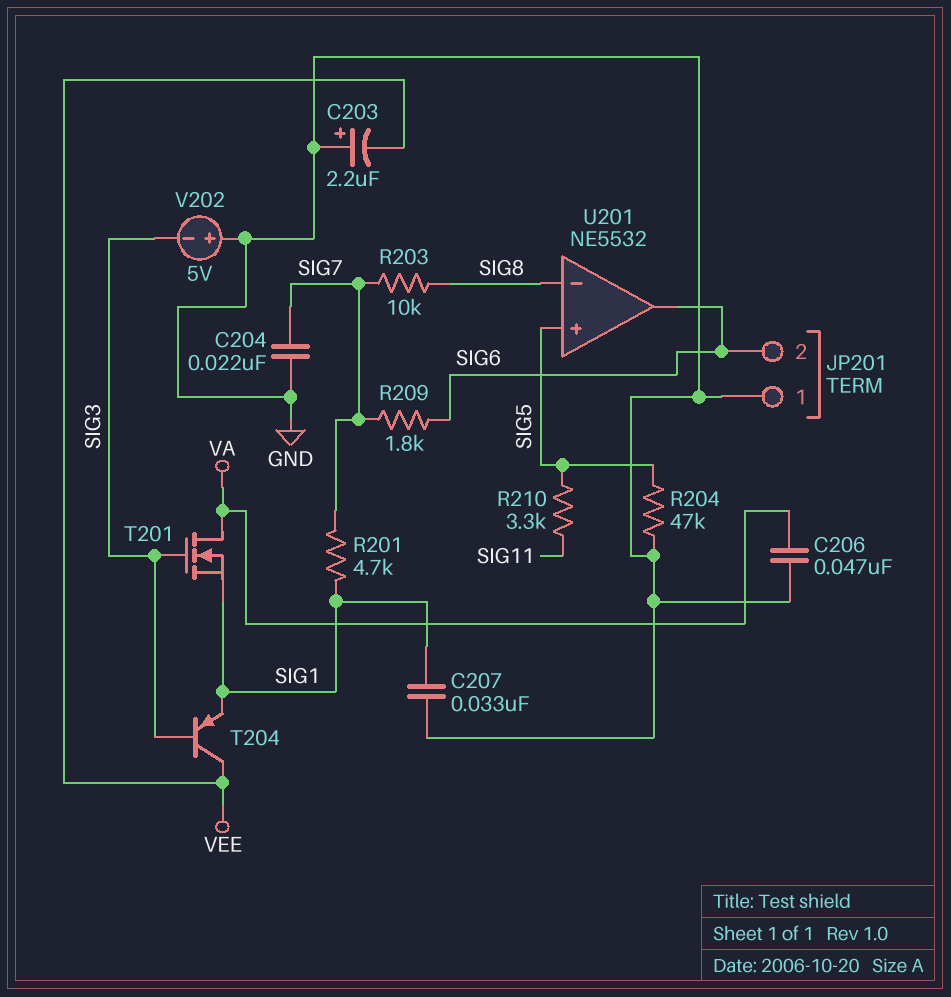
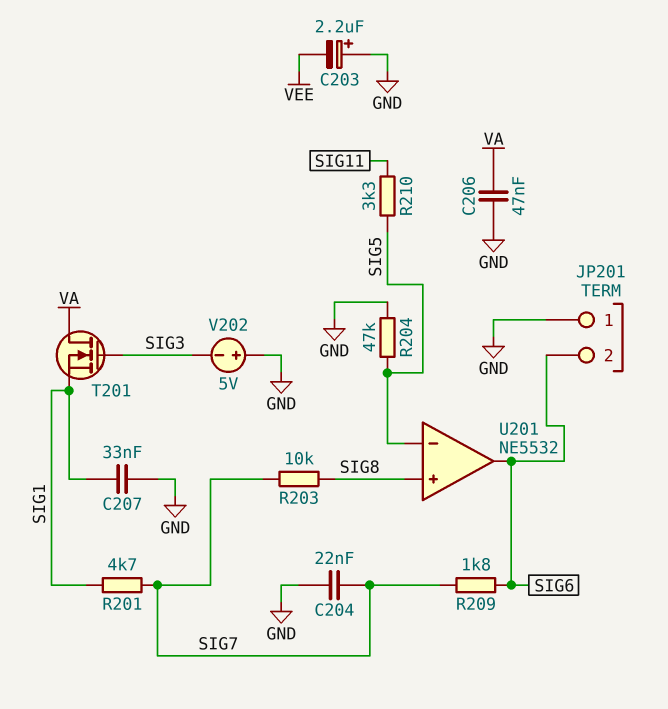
T204: PNP (B SIG3, C VEE, E SIG1) -> none
U201 pin in+: SIG5 -> SIG8
U201 pin in-: SIG8 -> SIG5

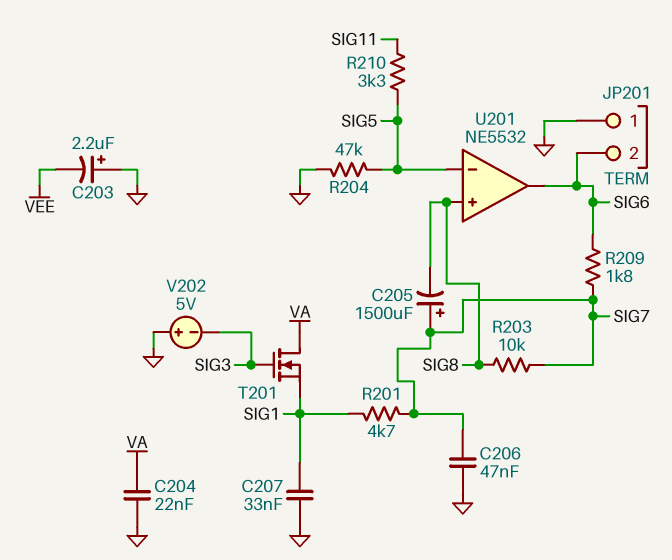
C204: 22nF (GND, SIG7) -> 22nF (GND, VA)
C205: none -> 1500uF (plus SIG7, minus SIG8)
C206: 47nF (GND, VA) -> 47nF (GND, SIG7)

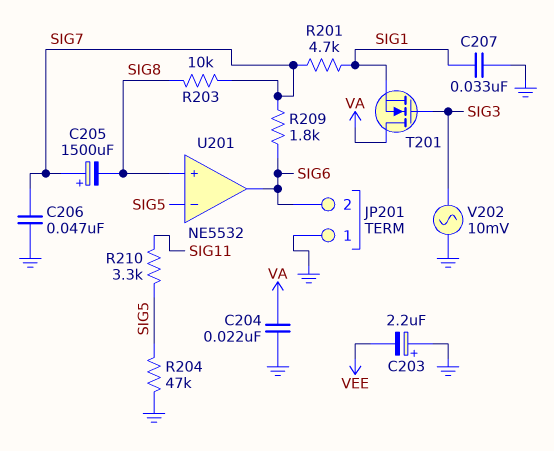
V202: 5V (plus GND, minus SIG3) -> AC 10mV (GND, SIG3)

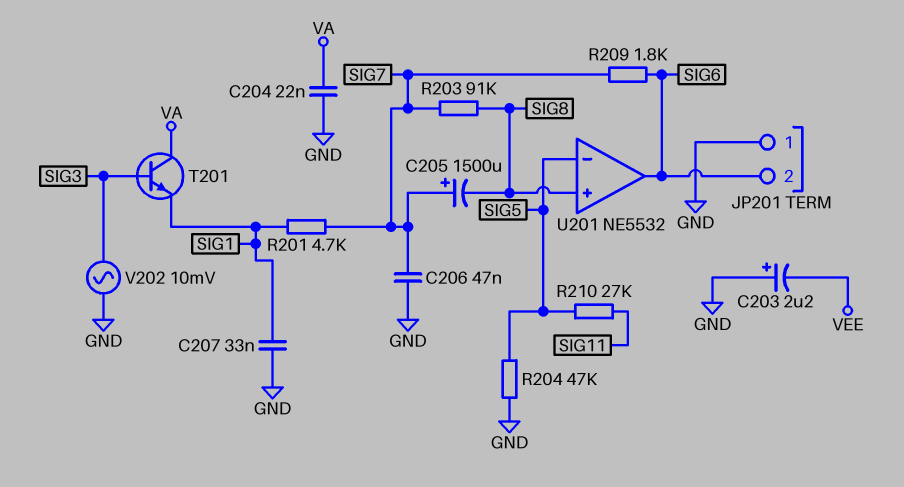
R203: 10k (SIG7, SIG8) -> 91k (SIG7, SIG8)
R210: 3.3k (SIG5, SIG11) -> 27k (SIG5, SIG11)
T201: NMOS (G SIG3, D VA, S SIG1) -> NPN (B SIG3, C VA, E SIG1)

